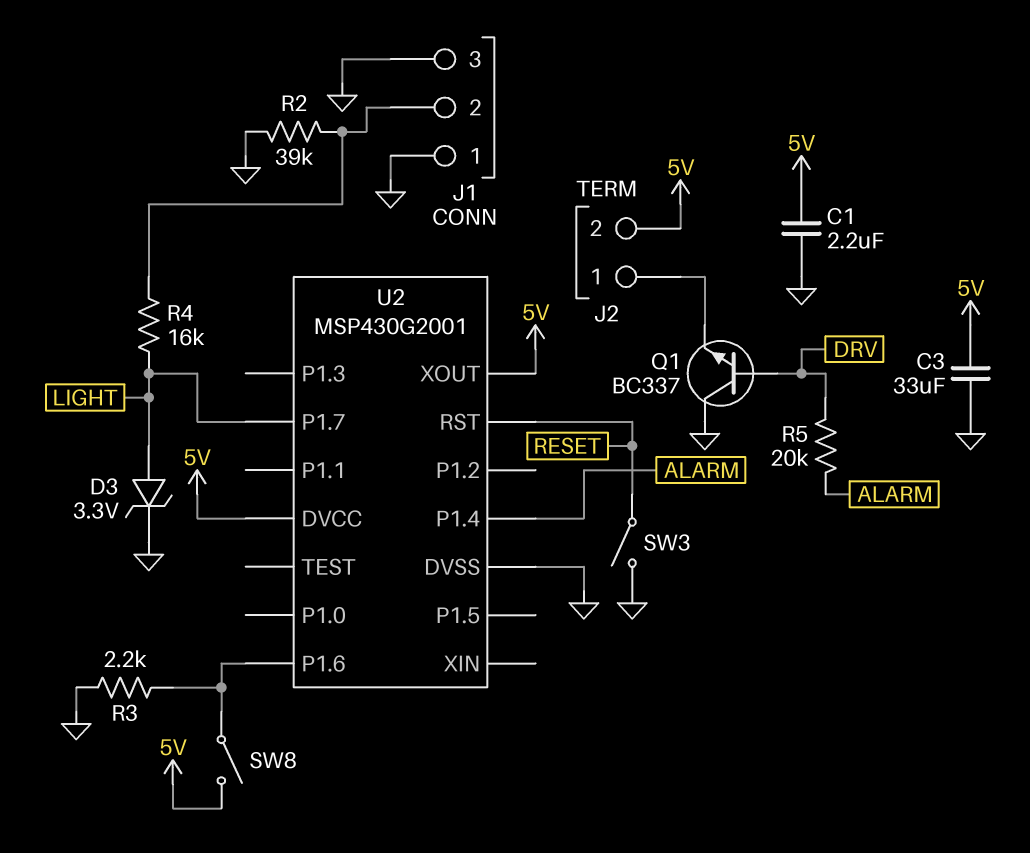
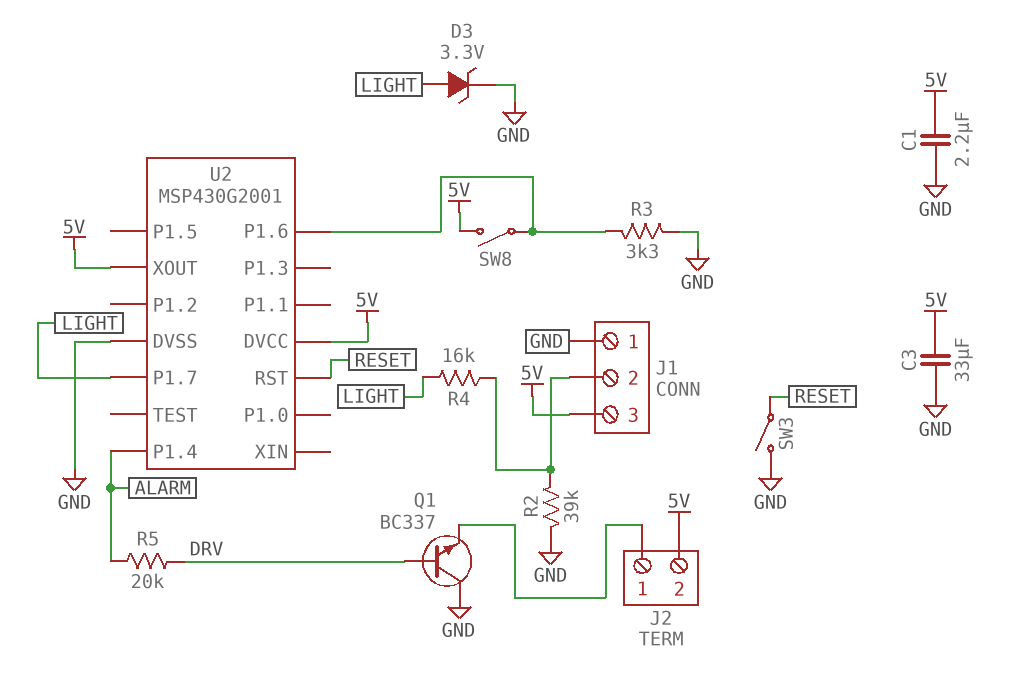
J1 pin 3: GND -> 5V
R3: 2.2k (GND, U2/P1.6) -> 3.3k (GND, U2/P1.6)

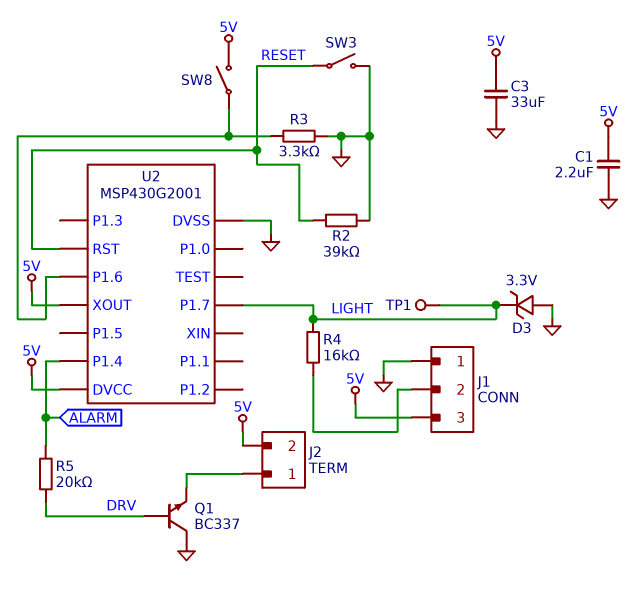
D3: zener 3.3V (A LIGHT, K GND) -> zener 3.3V (A GND, K LIGHT)
R2: 39k (GND, J1/2) -> 39k (GND, RESET)
TP1: none -> test point (LIGHT)

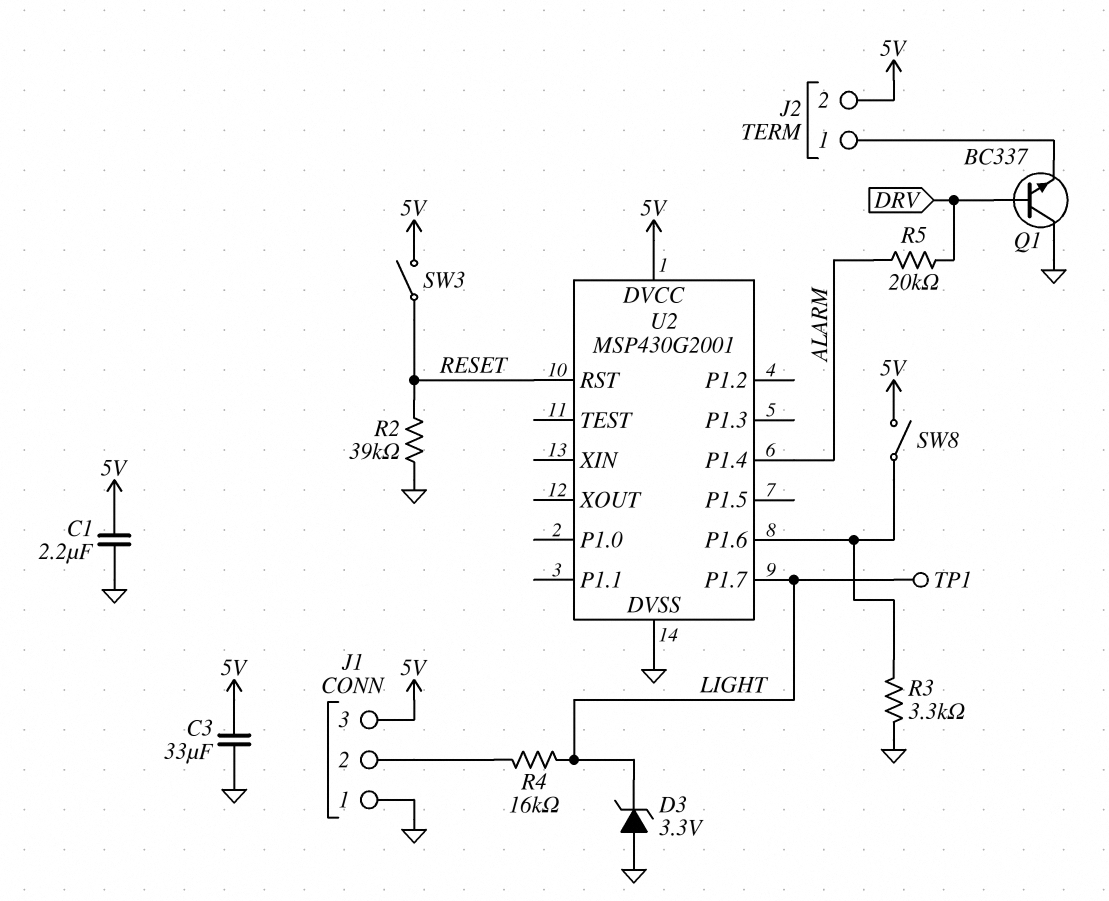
SW3: switch (GND, RESET) -> switch (5V, RESET)
U2 pin XOUT: 5V -> none

